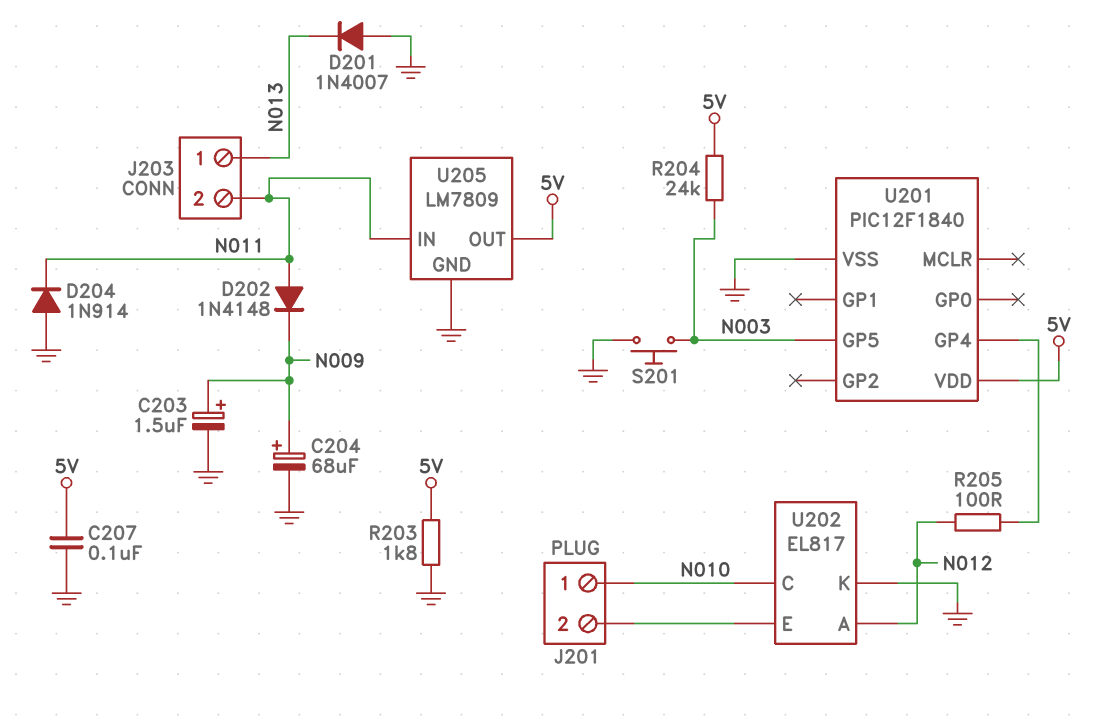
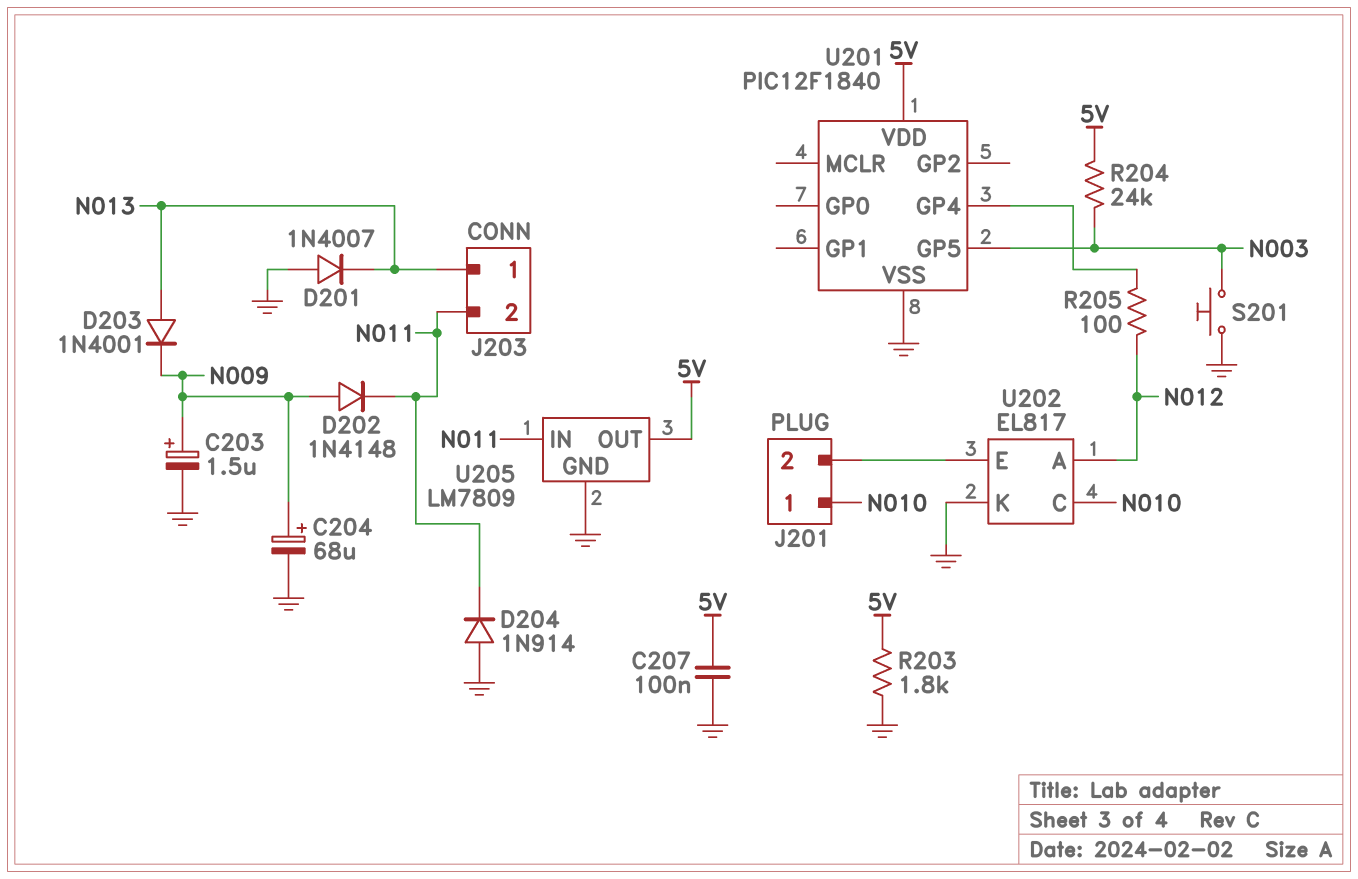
D202: diode 1N4148 (A N011, K N009) -> diode 1N4148 (A N009, K N011)
D203: none -> diode 1N4001 (A N013, K N009)

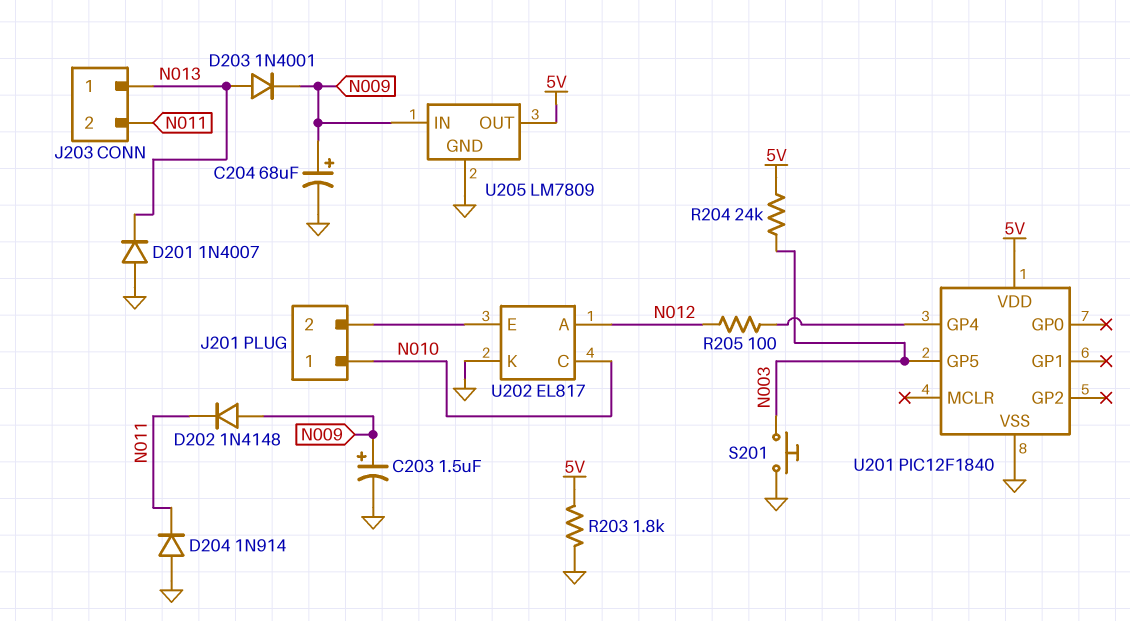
C207: 100nF (5V, GND) -> none
U205 pin IN: N011 -> N009

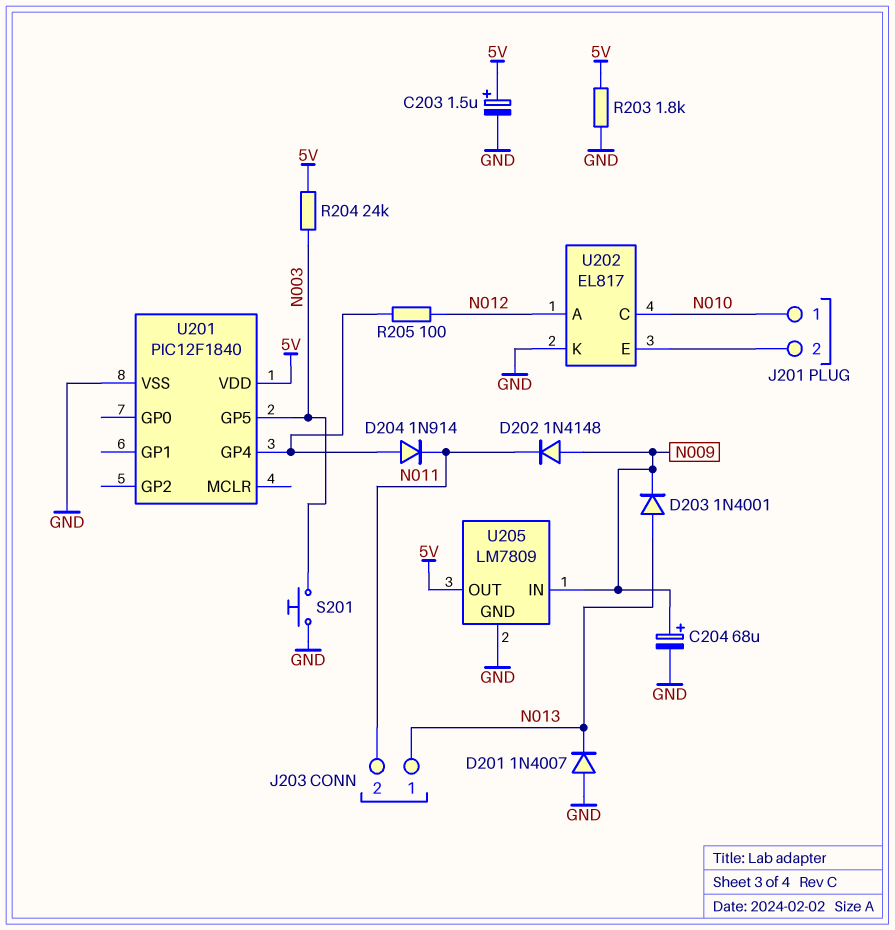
C203: 1.5uF (plus N009, minus GND) -> 1.5uF (plus 5V, minus GND)
D204: diode 1N914 (A GND, K N011) -> diode 1N914 (A U201/GP4, K N011)

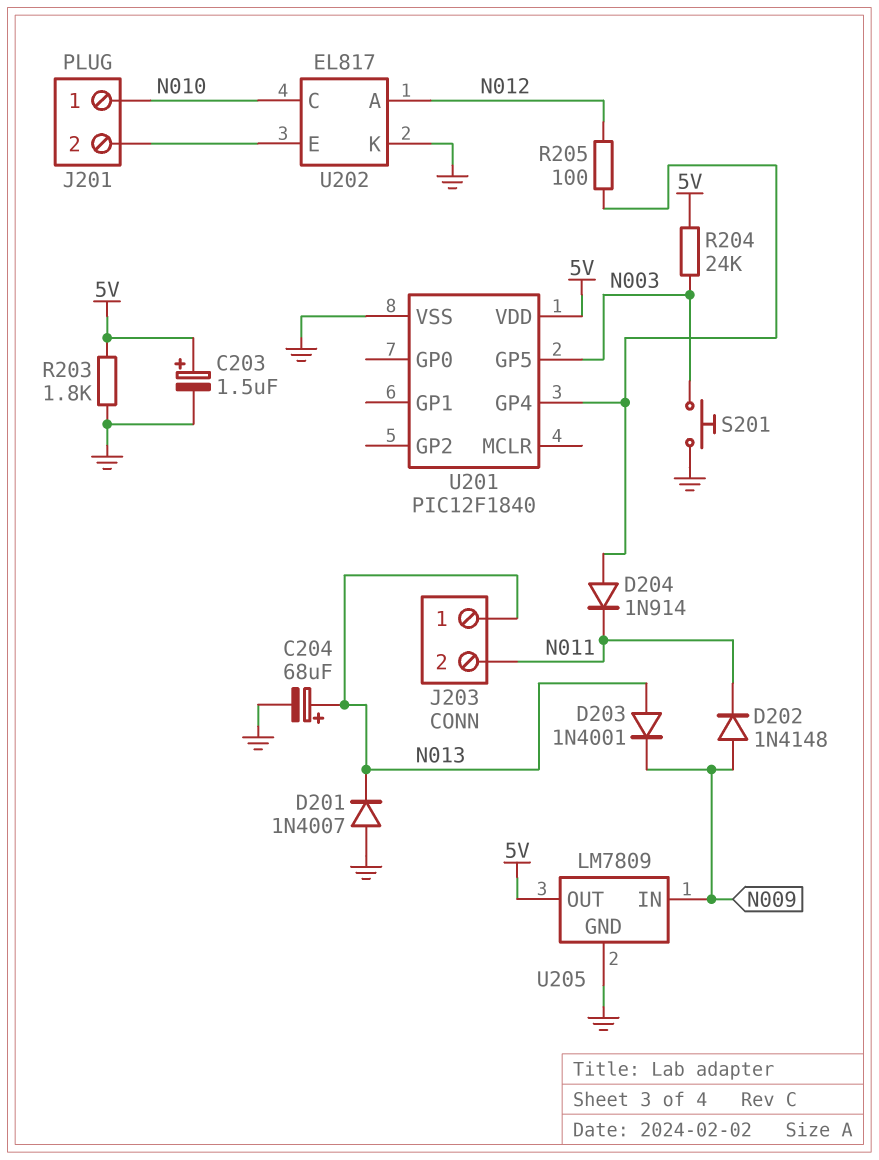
C204: 68uF (plus N009, minus GND) -> 68uF (plus N013, minus GND)

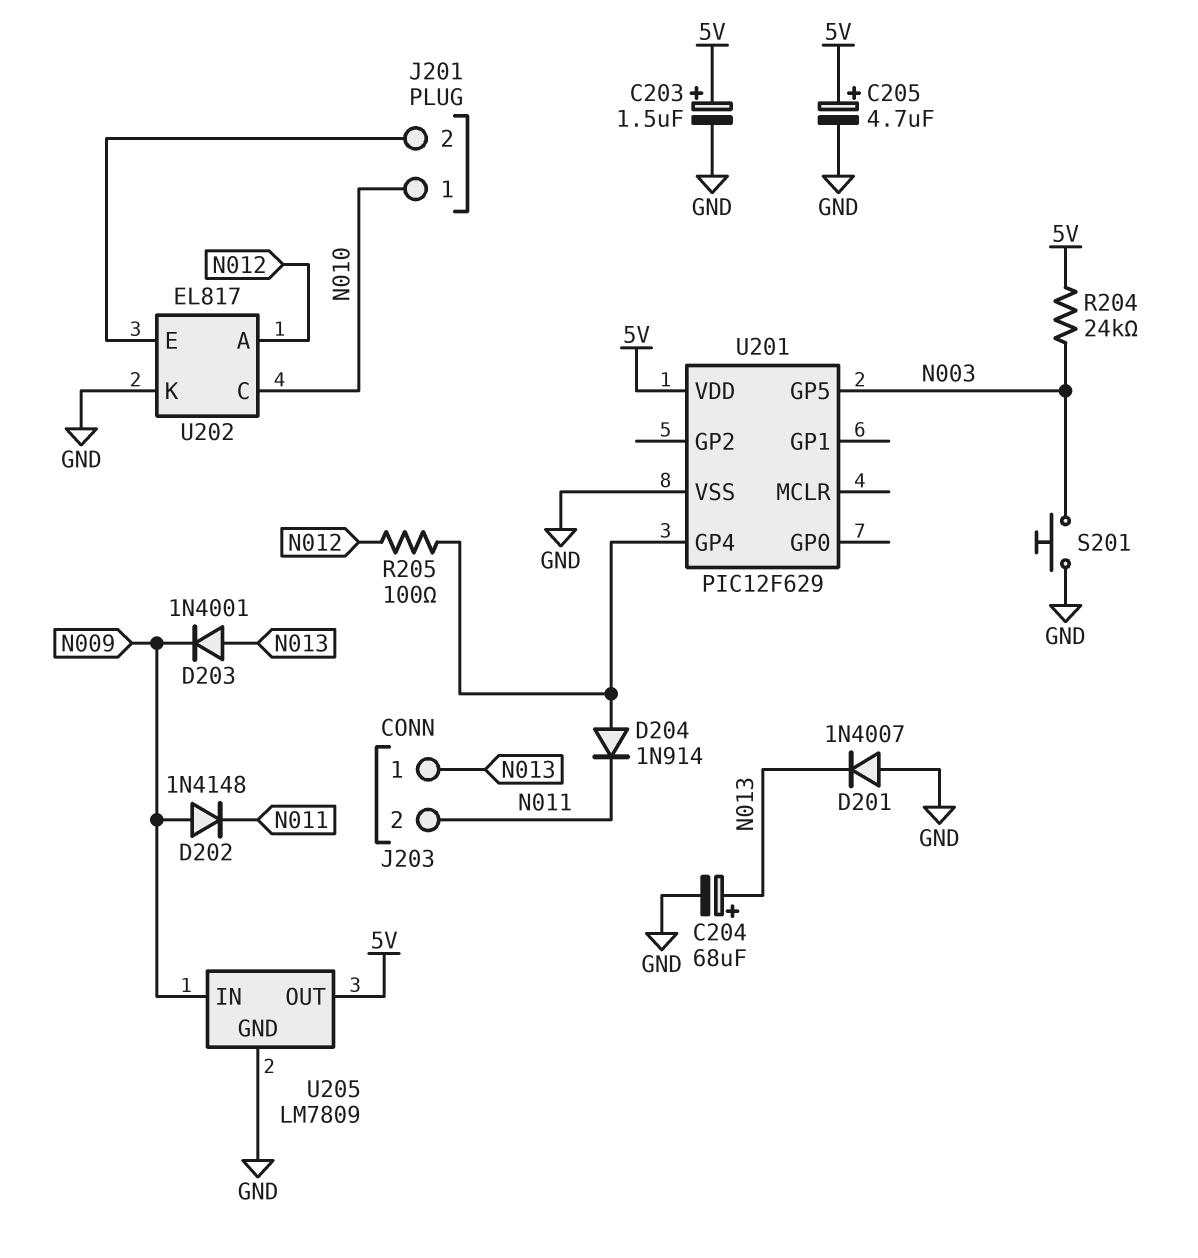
C205: none -> 4.7uF (plus 5V, minus GND)
R203: 1.8k (5V, GND) -> none
U201: PIC12F1840 -> PIC12F629

